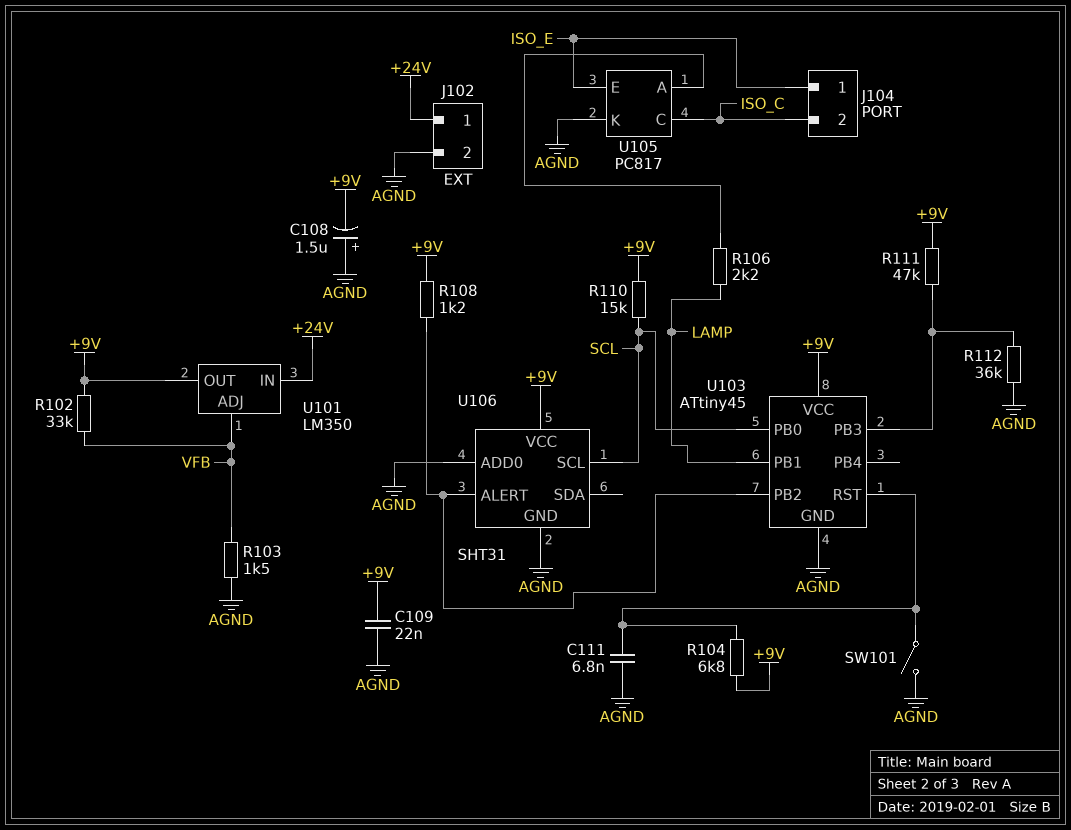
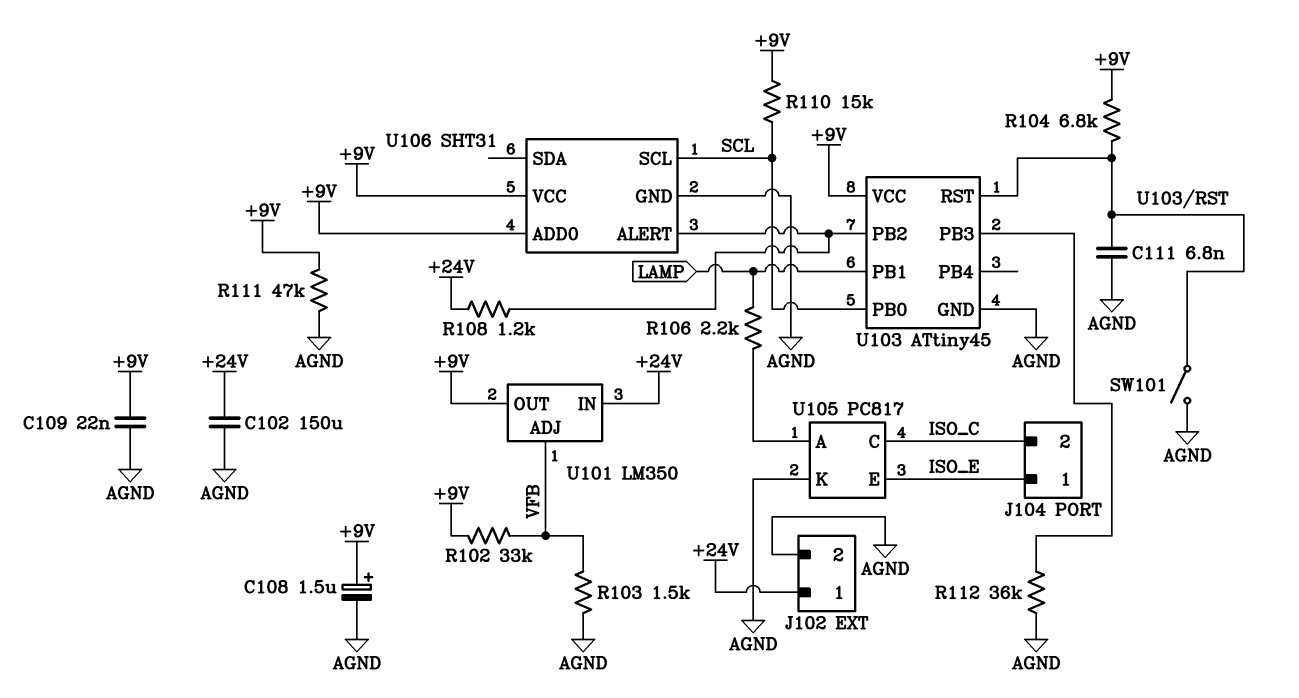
C102: none -> 150uF (+24V, AGND)
C108: 1.5uF (plus AGND, minus +9V) -> 1.5uF (plus +9V, minus AGND)
R108: 1.2k (+9V, U103/PB2) -> 1.2k (+24V, U103/PB2)
R111: 47k (+9V, U103/PB3) -> 47k (+9V, AGND)
U106 pin ADD0: AGND -> +9V

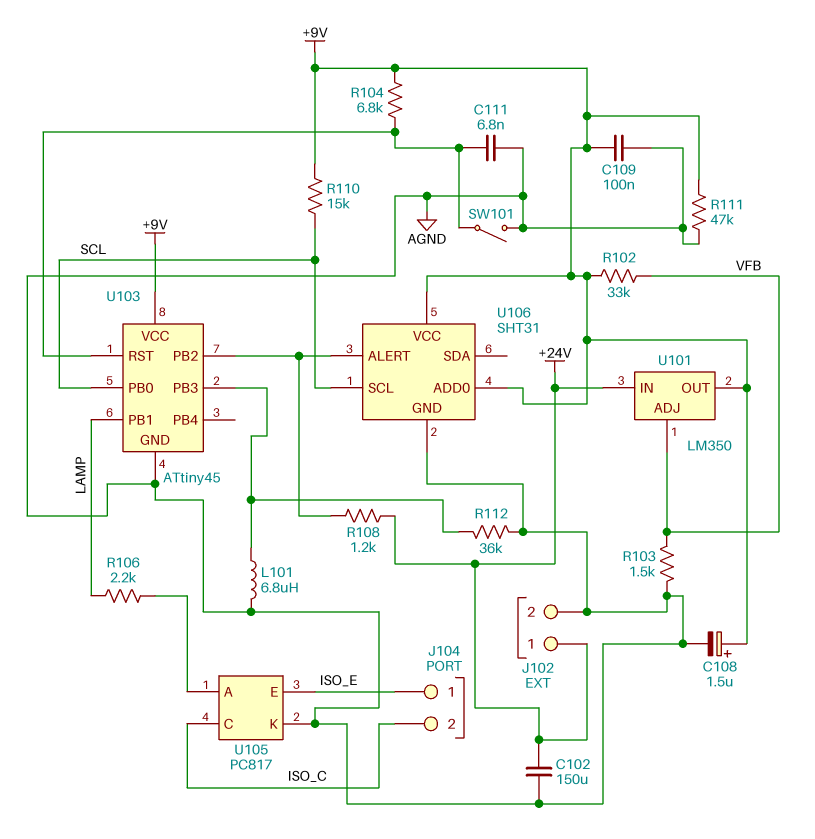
C109: 22nF (+9V, AGND) -> 100nF (+9V, AGND)
L101: none -> 6.8uH (AGND, U103/PB3)

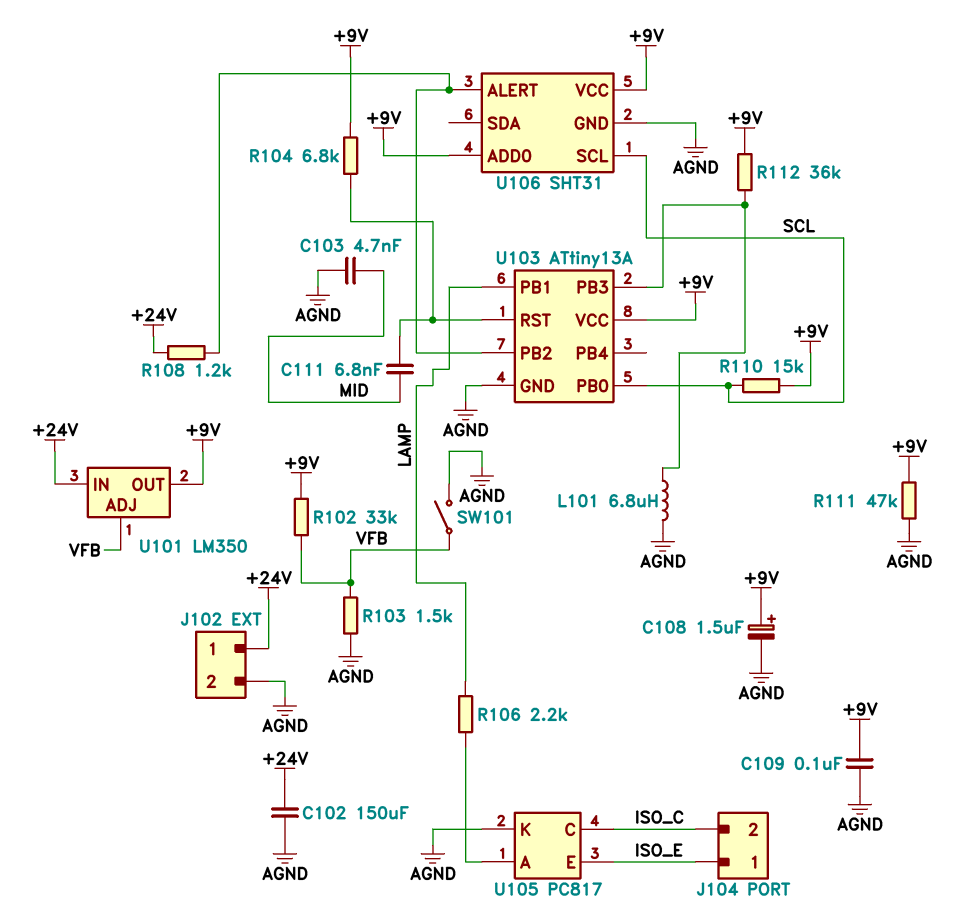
C103: none -> 4.7nF (AGND, MID)
C111: 6.8nF (AGND, U103/RST) -> 6.8nF (MID, U103/RST)
R112: 36k (AGND, U103/PB3) -> 36k (+9V, U103/PB3)
SW101: switch (AGND, U103/RST) -> switch (AGND, VFB)
U103: ATtiny45 -> ATtiny13A

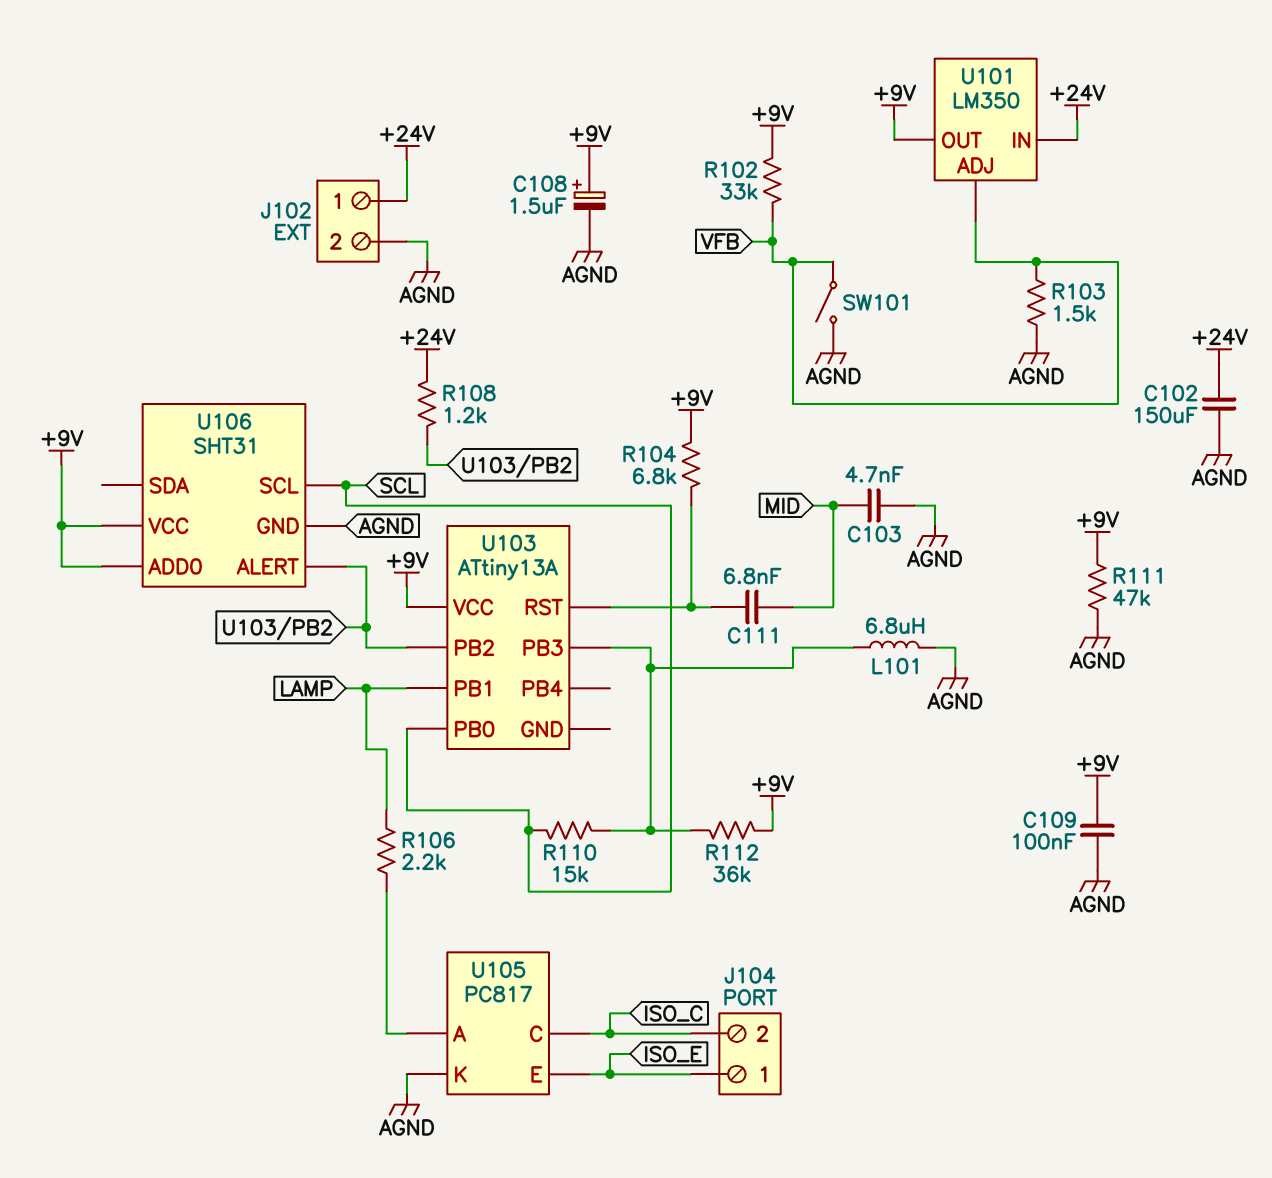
R110: 15k (+9V, SCL) -> 15k (SCL, U103/PB3)
U103 pin GND: AGND -> none

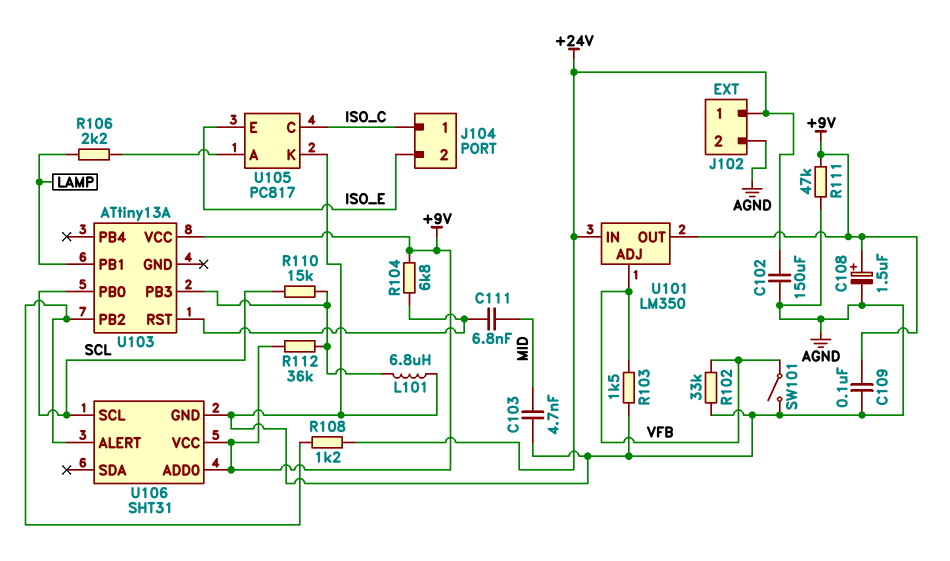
J104 pin 1: ISO_E -> ISO_C
J104 pin 2: ISO_C -> ISO_E
R102: 33k (+9V, VFB) -> 33k (AGND, VFB)

